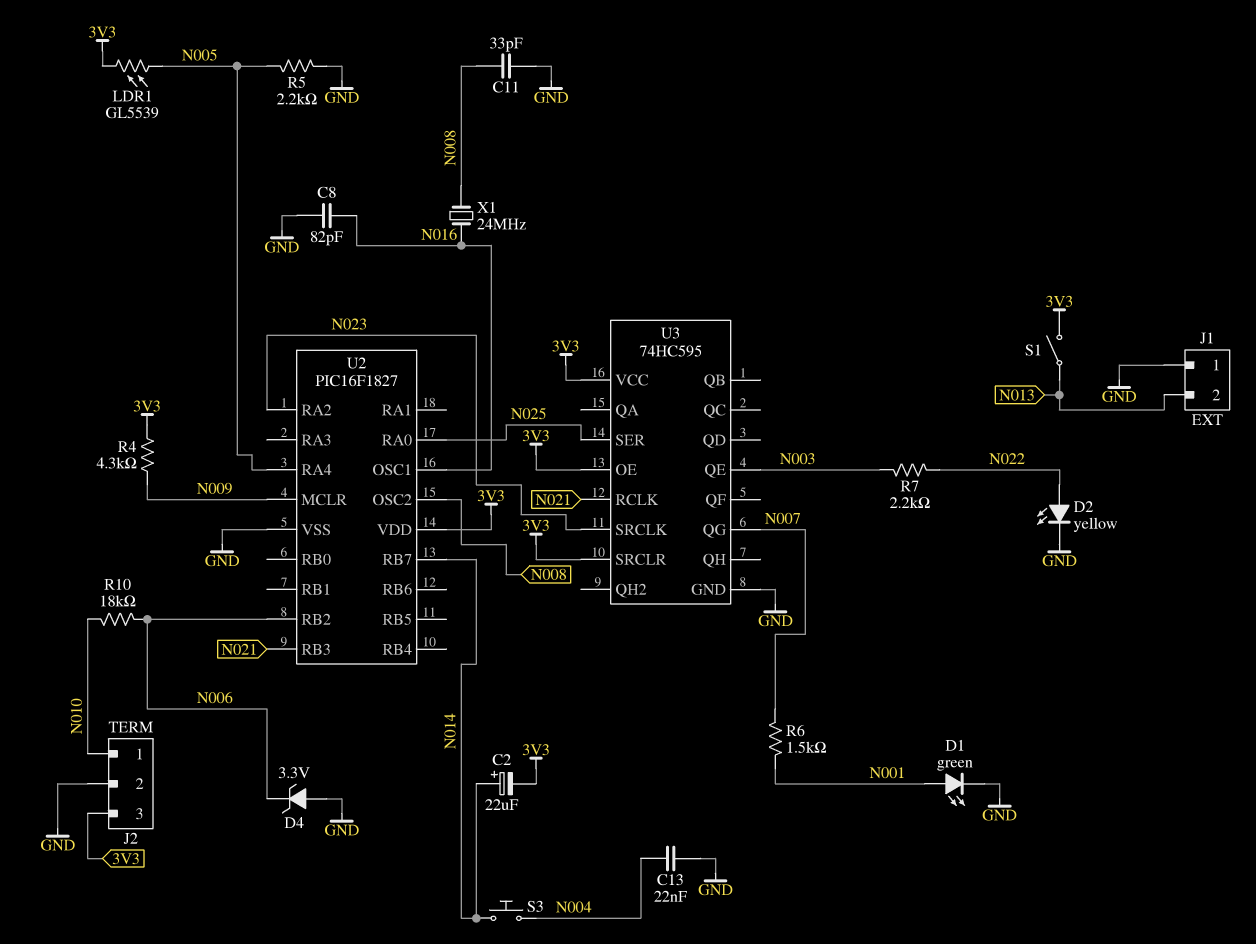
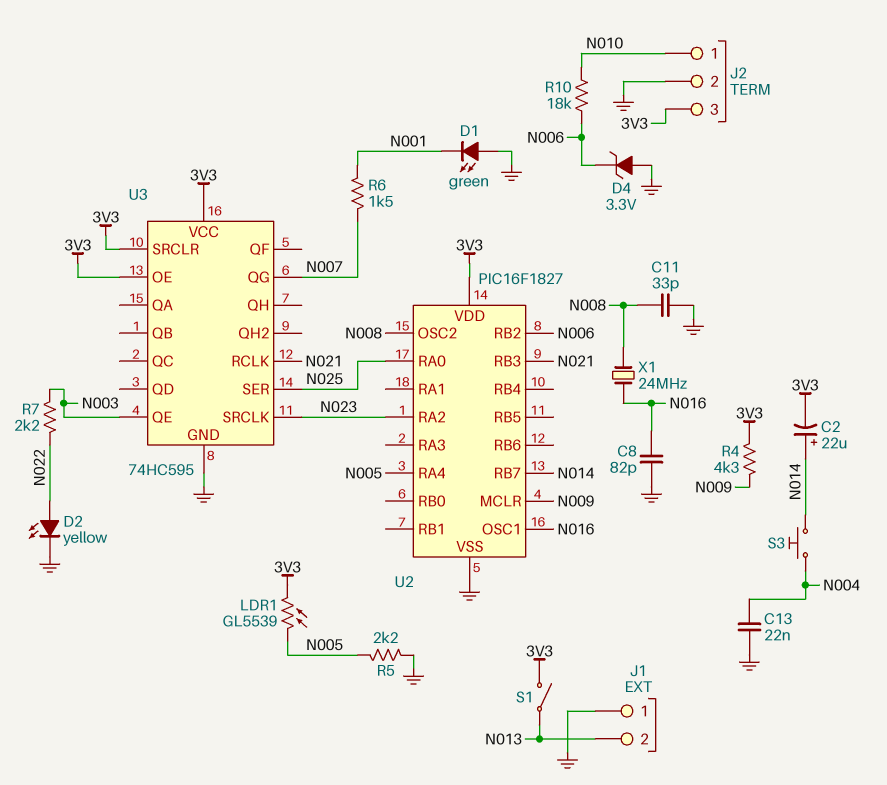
D1: LED green (A N001, K GND) -> LED green (A GND, K N001)

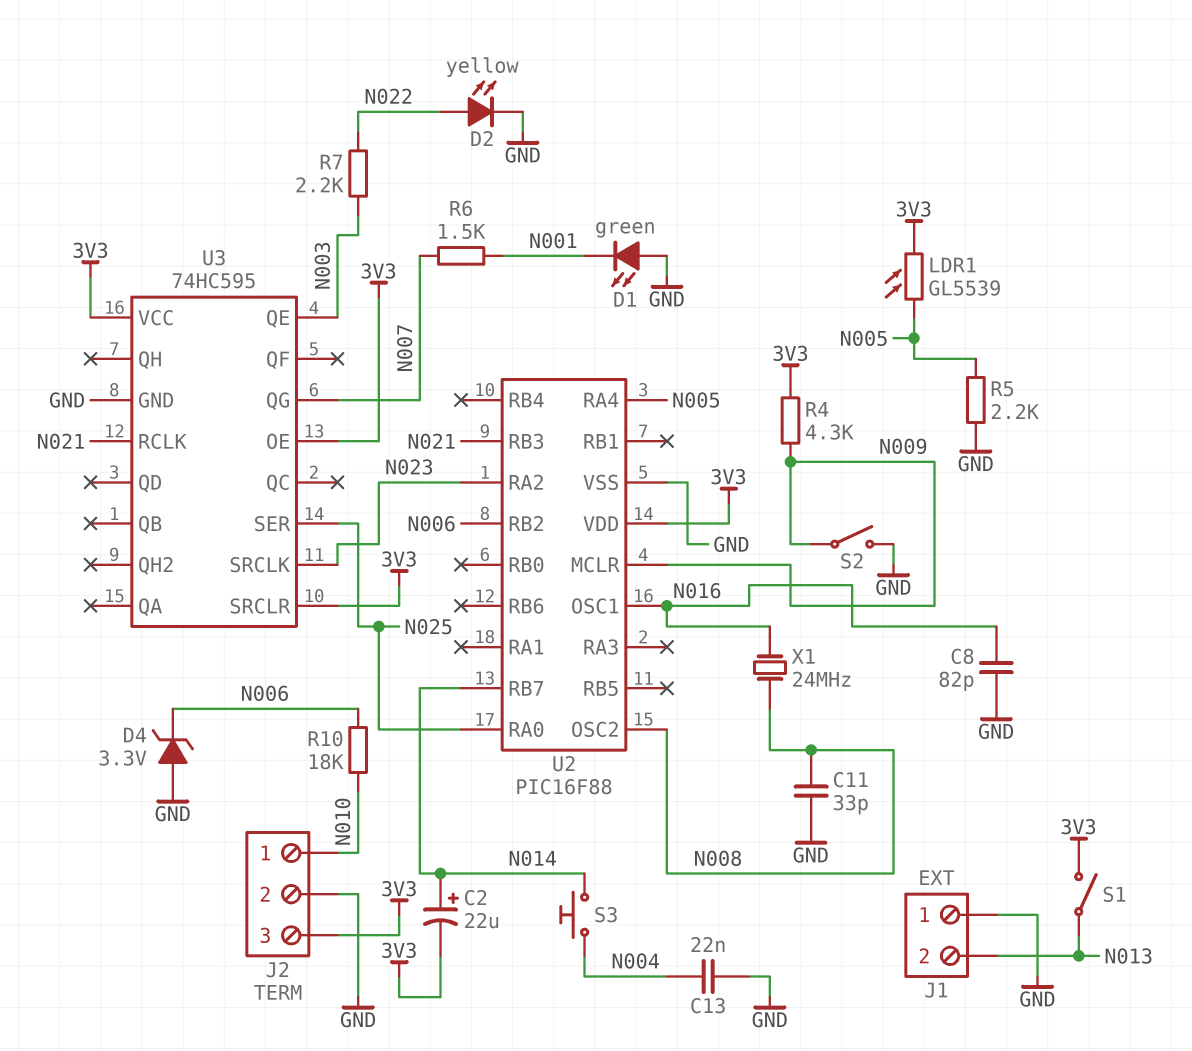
S2: none -> switch (GND, N009)
U2: PIC16F1827 -> PIC16F88

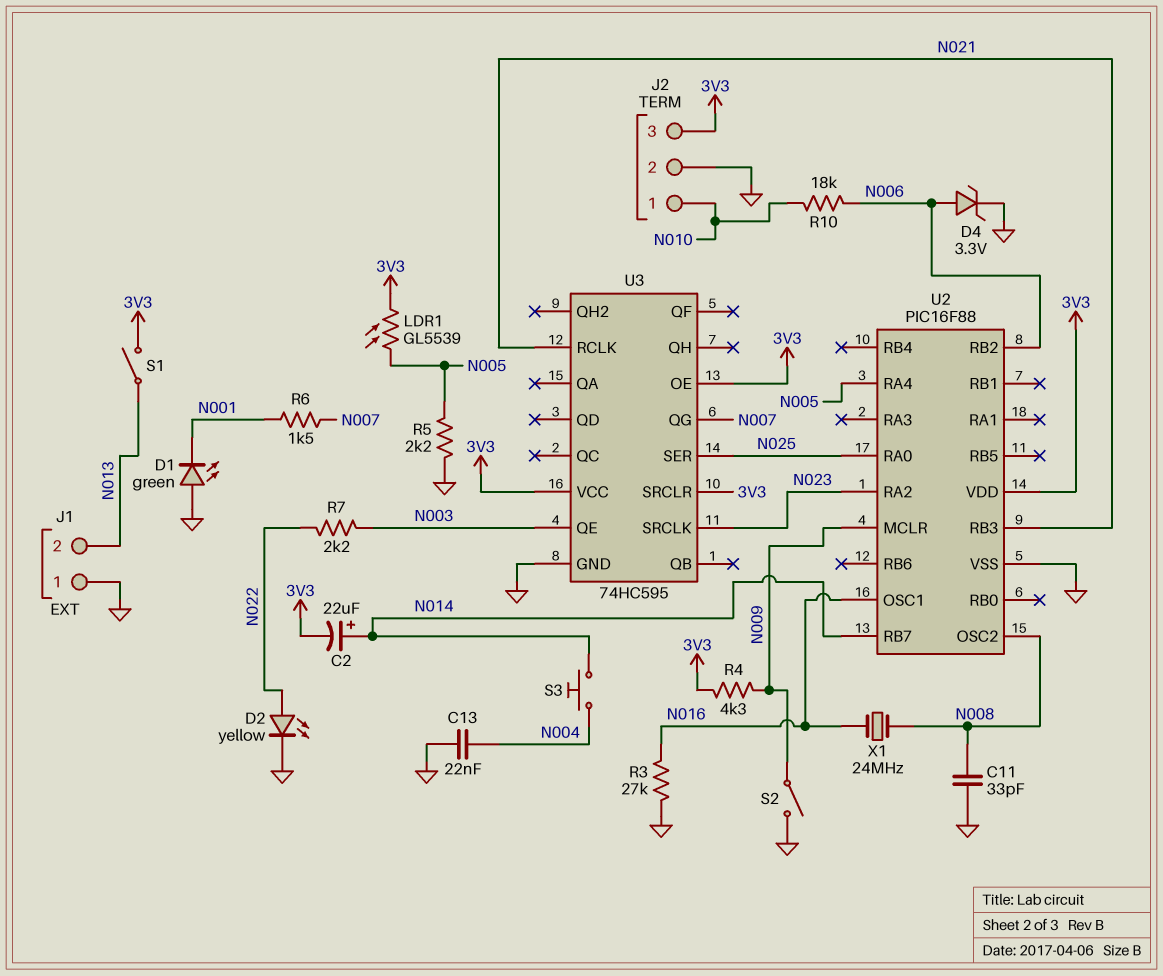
C8: 82pF (GND, N016) -> none
D4: zener 3.3V (A GND, K N006) -> zener 3.3V (A N006, K GND)
R3: none -> 27k (GND, N016)

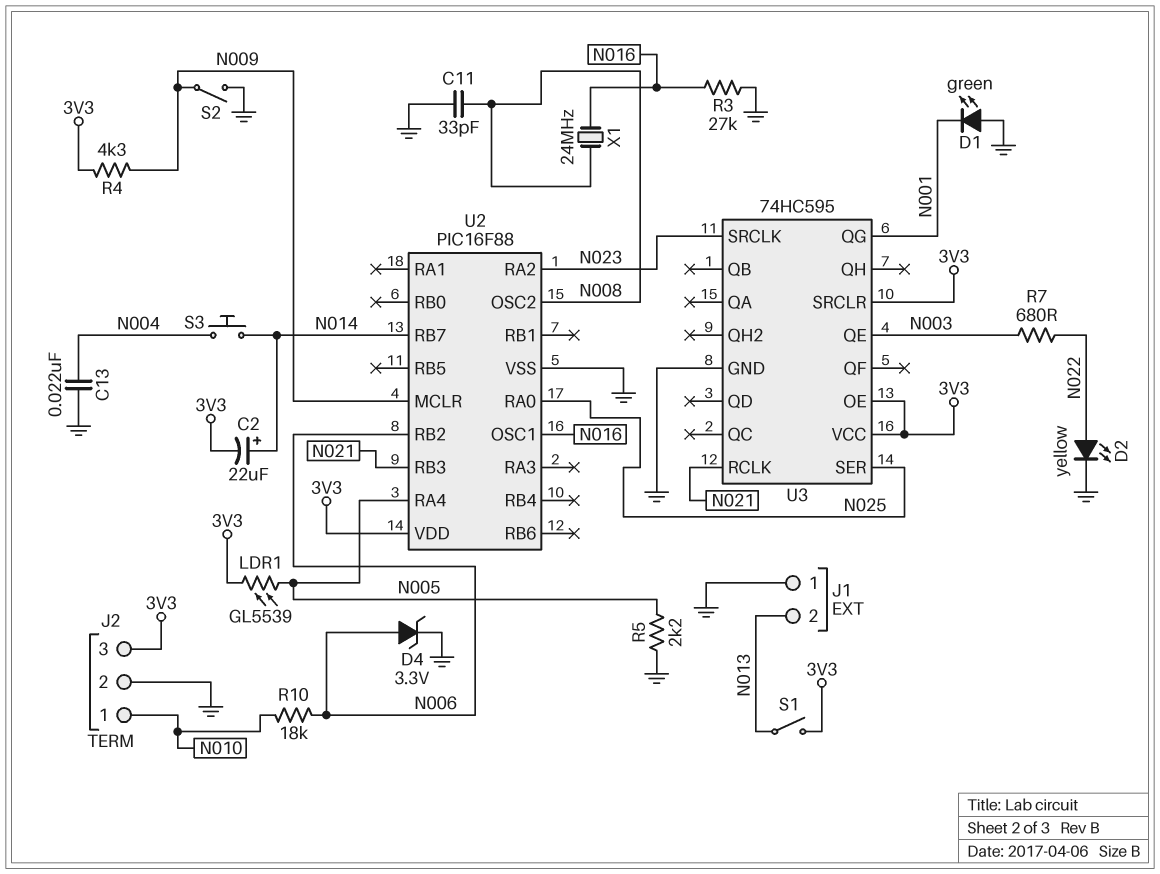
R6: 1.5k (N001, N007) -> none
R7: 2.2k (N003, N022) -> 680 (N003, N022)
U3 pin QG: N007 -> N001

